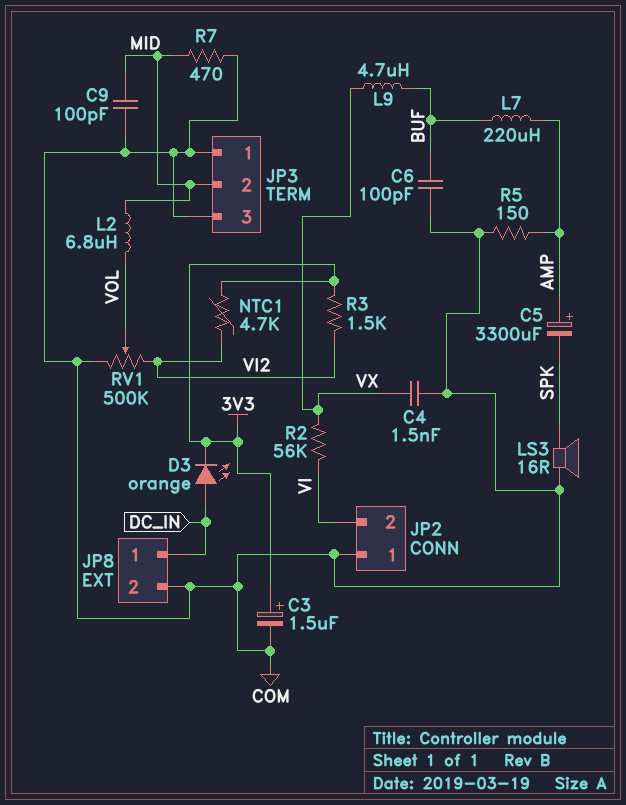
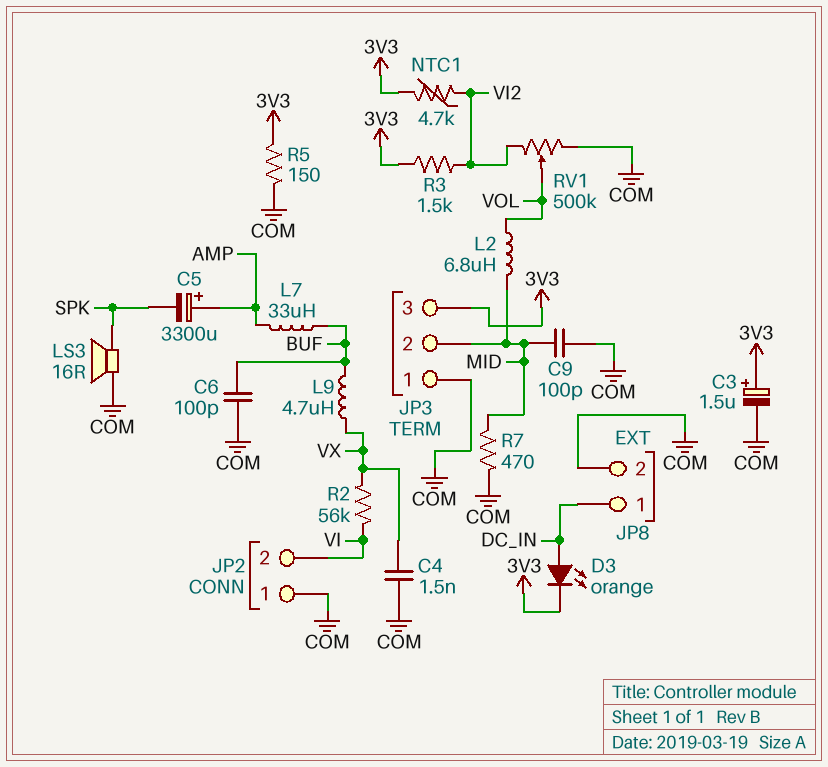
JP3 pin 3: COM -> 3V3
L7: 220uH (AMP, BUF) -> 33uH (AMP, BUF)
R5: 150 (AMP, COM) -> 150 (3V3, COM)

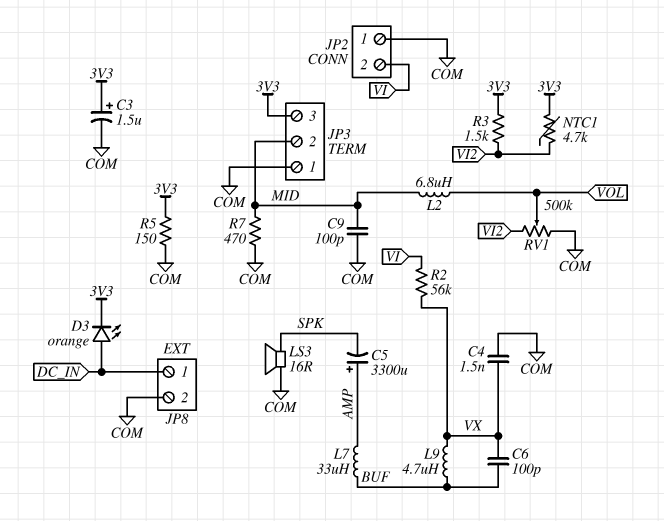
C6: 100pF (BUF, COM) -> 100pF (BUF, VX)

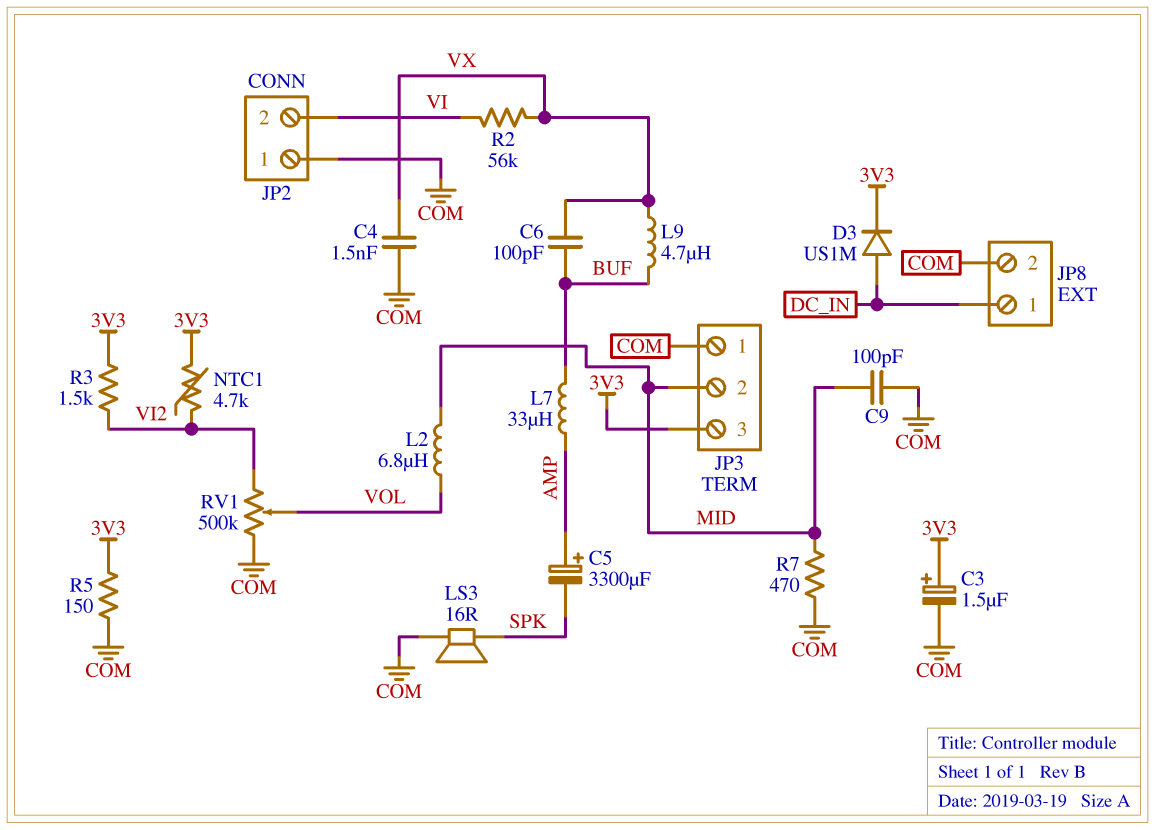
D3: LED orange (A DC_IN, K 3V3) -> diode US1M (A DC_IN, K 3V3)

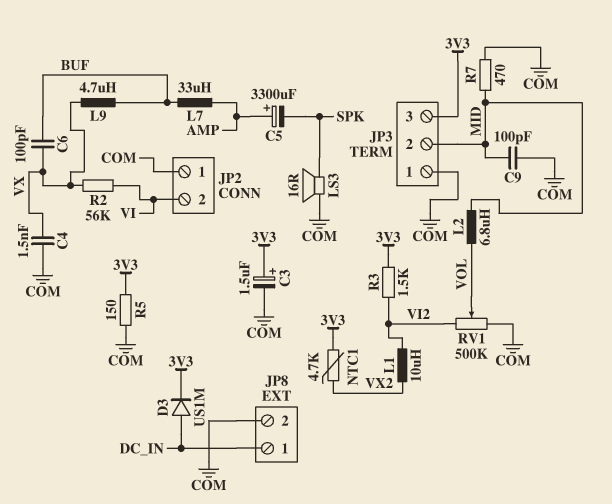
L1: none -> 10uH (VI2, VX2)
NTC1: 4.7k (3V3, VI2) -> 4.7k (3V3, VX2)

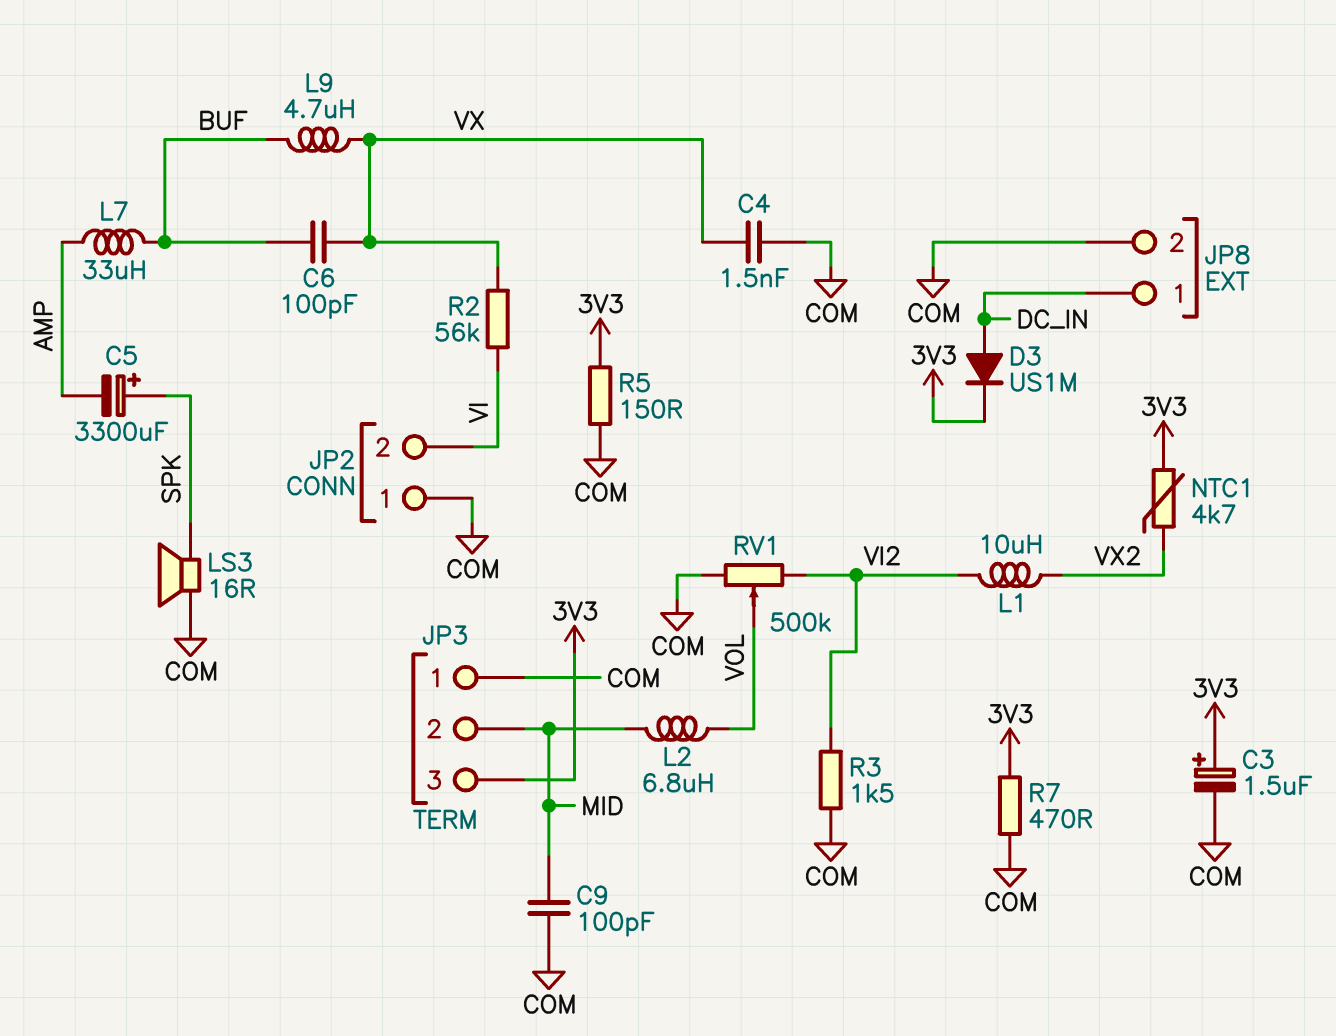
C5: 3300uF (plus AMP, minus SPK) -> 3300uF (plus SPK, minus AMP)
R3: 1.5k (3V3, VI2) -> 1.5k (COM, VI2)
R7: 470 (COM, MID) -> 470 (3V3, COM)

